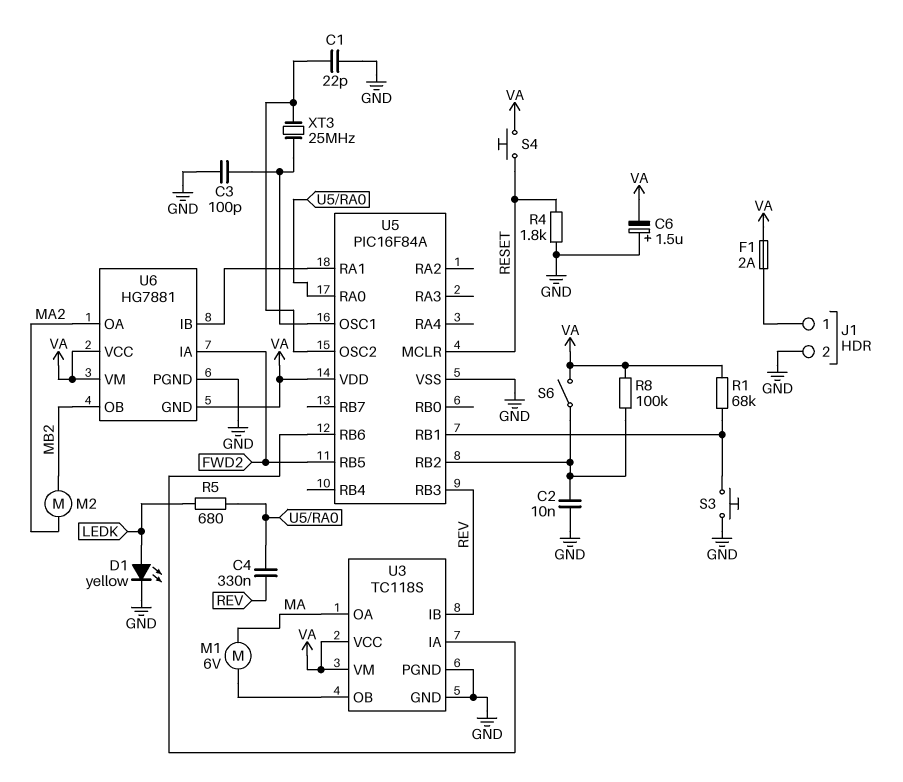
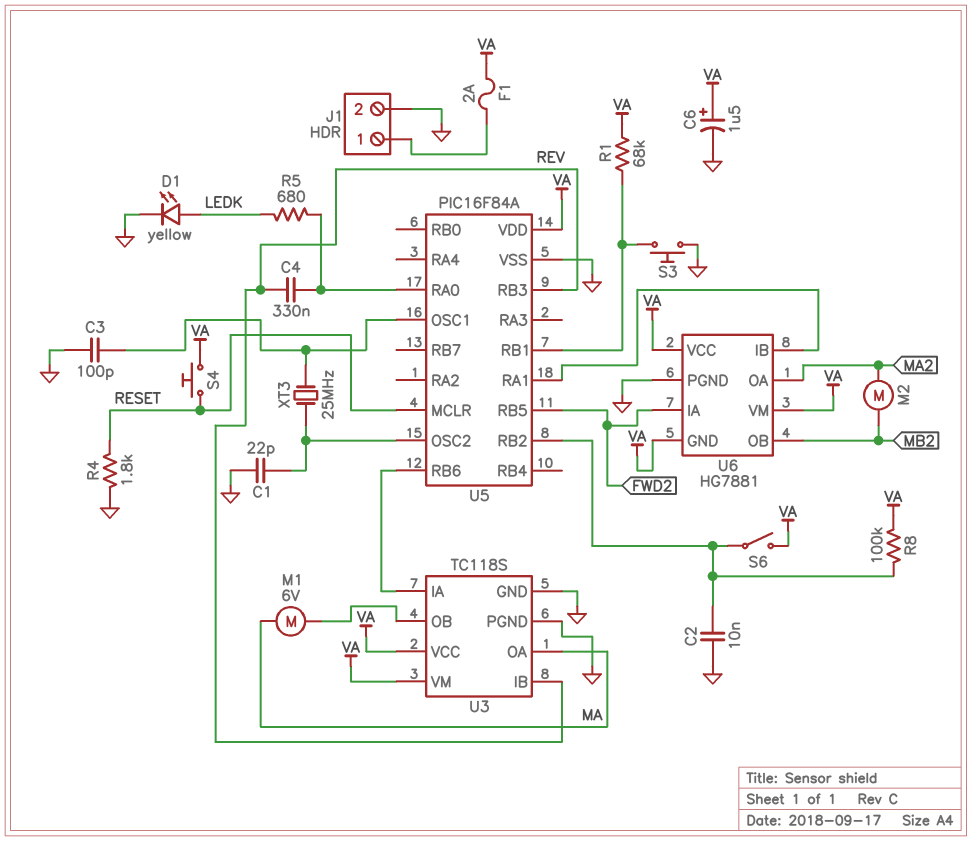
C6: 1.5uF (plus GND, minus VA) -> 1.5uF (plus VA, minus GND)

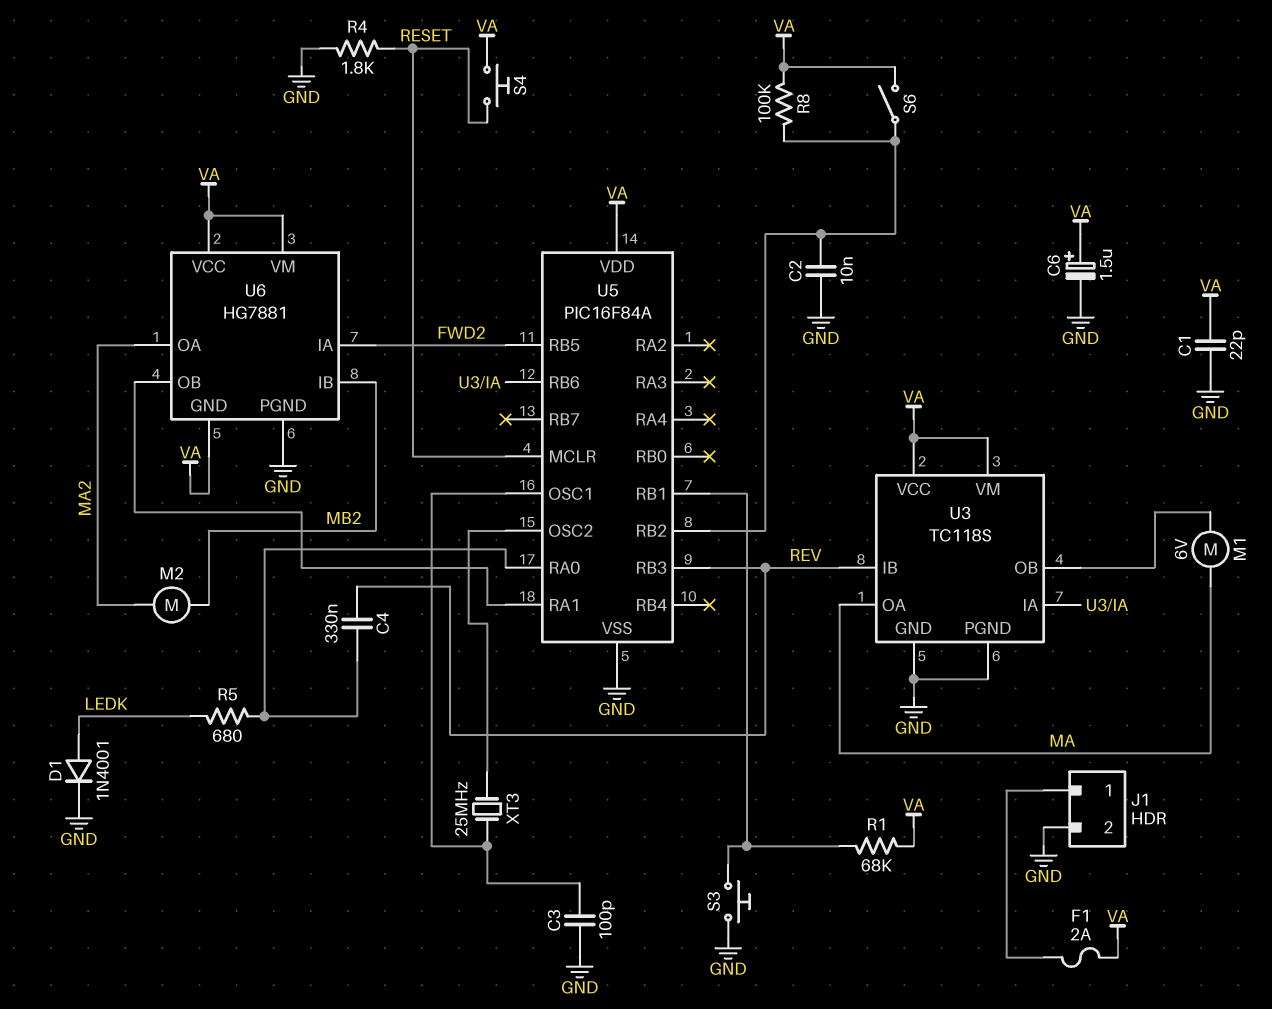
C1: 22pF (GND, U5/OSC2) -> 22pF (GND, VA)
D1: LED yellow (A LEDK, K GND) -> diode 1N4001 (A LEDK, K GND)
U6 pin IB: U5/RA1 -> MB2
U6 pin OB: MB2 -> U5/RA1

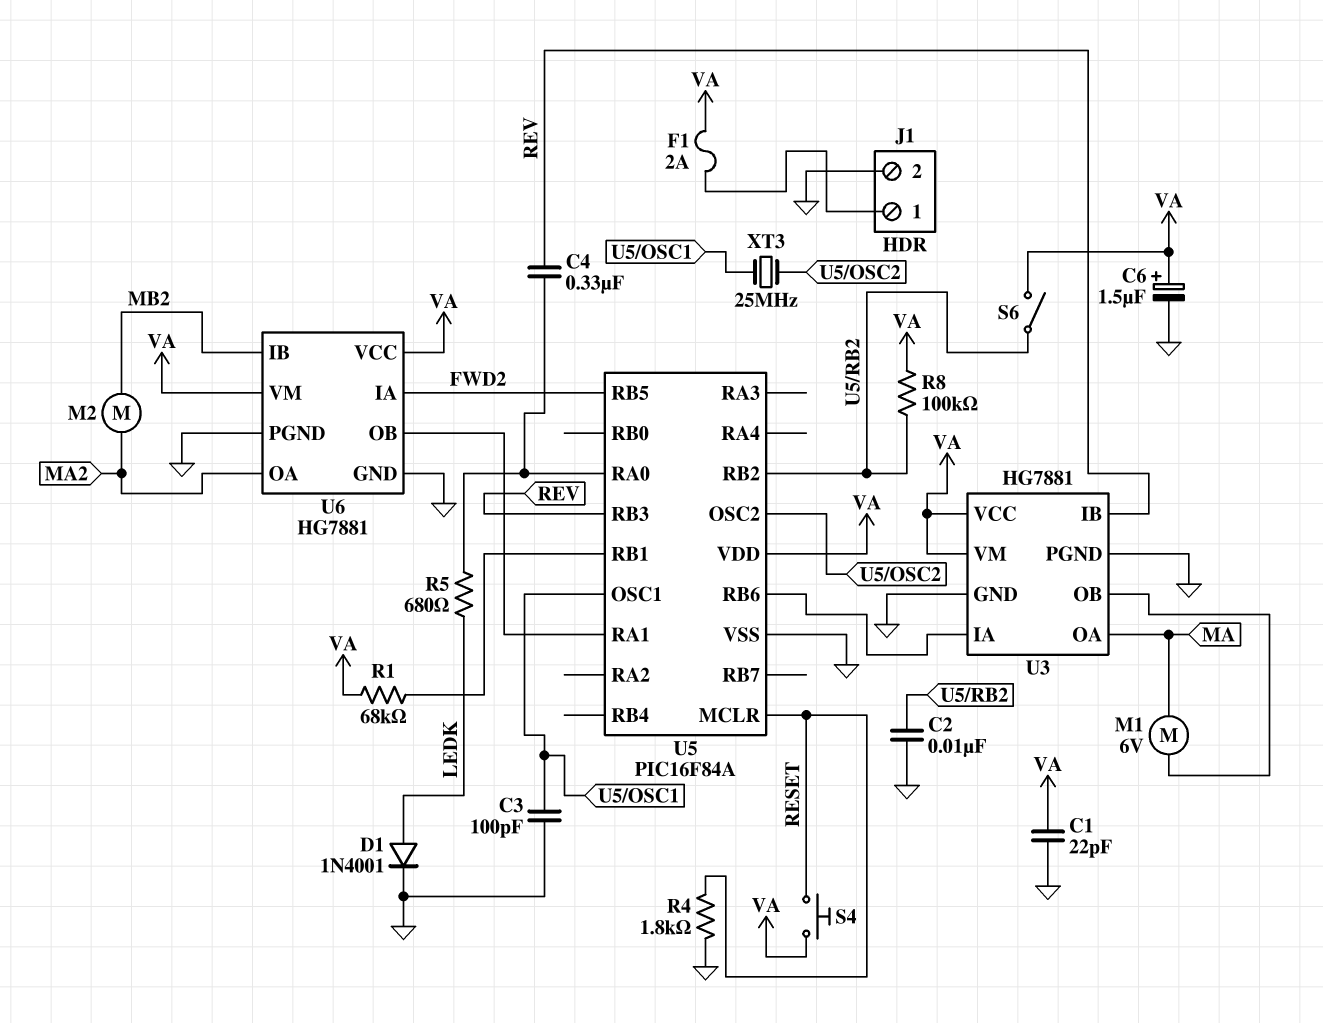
S3: button (GND, U5/RB1) -> none
U3: TC118S -> HG7881
U6 pin GND: VA -> GND

